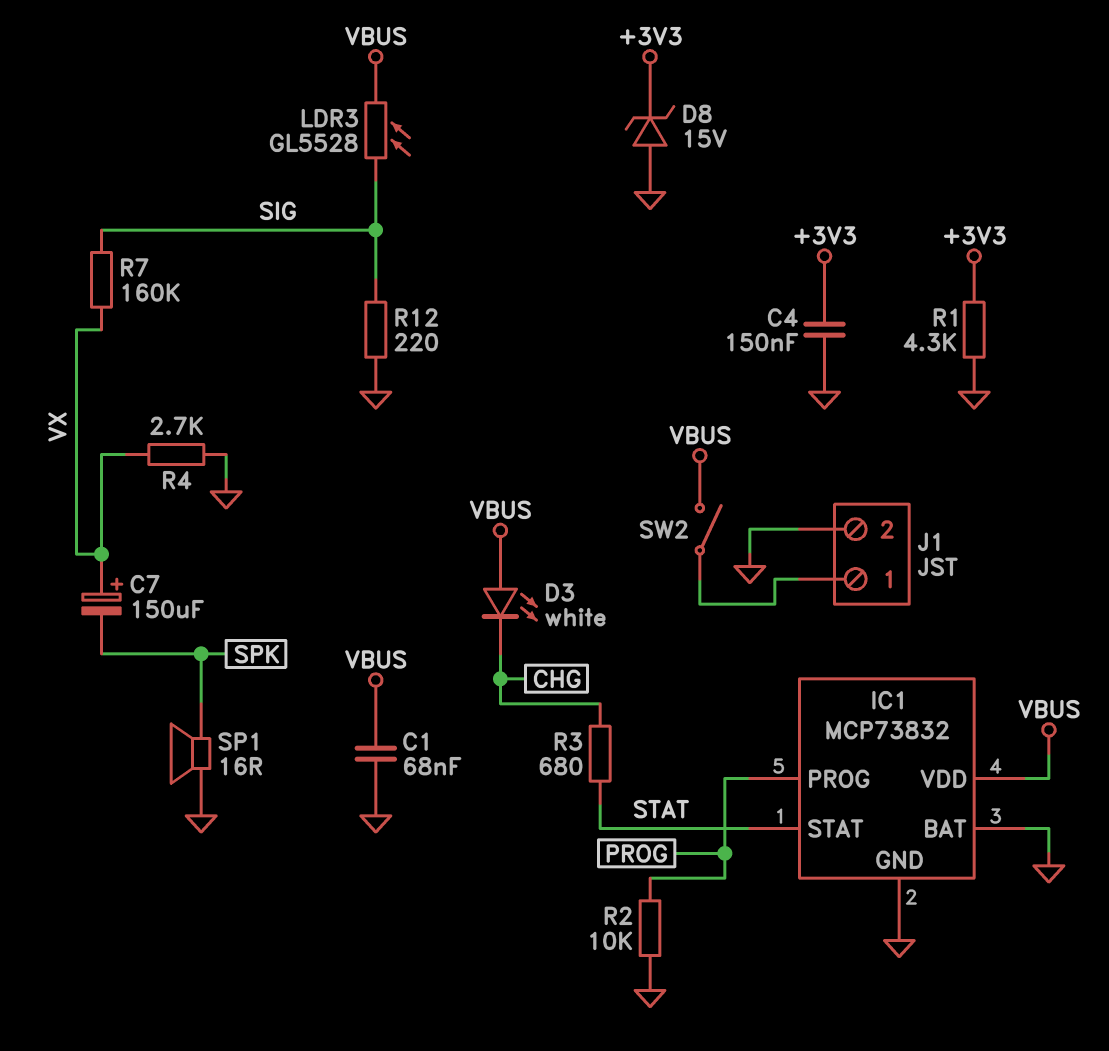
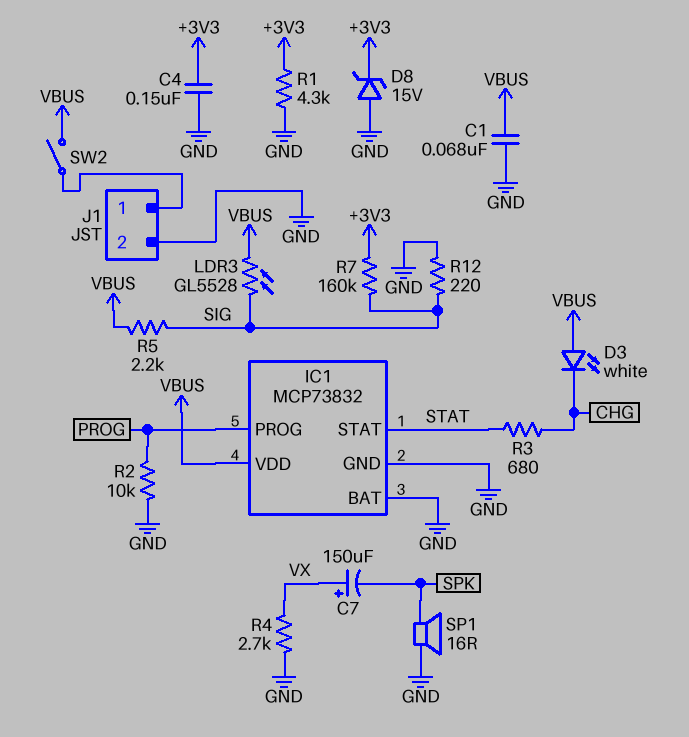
R5: none -> 2.2k (SIG, VBUS)
R7: 160k (SIG, VX) -> 160k (+3V3, SIG)

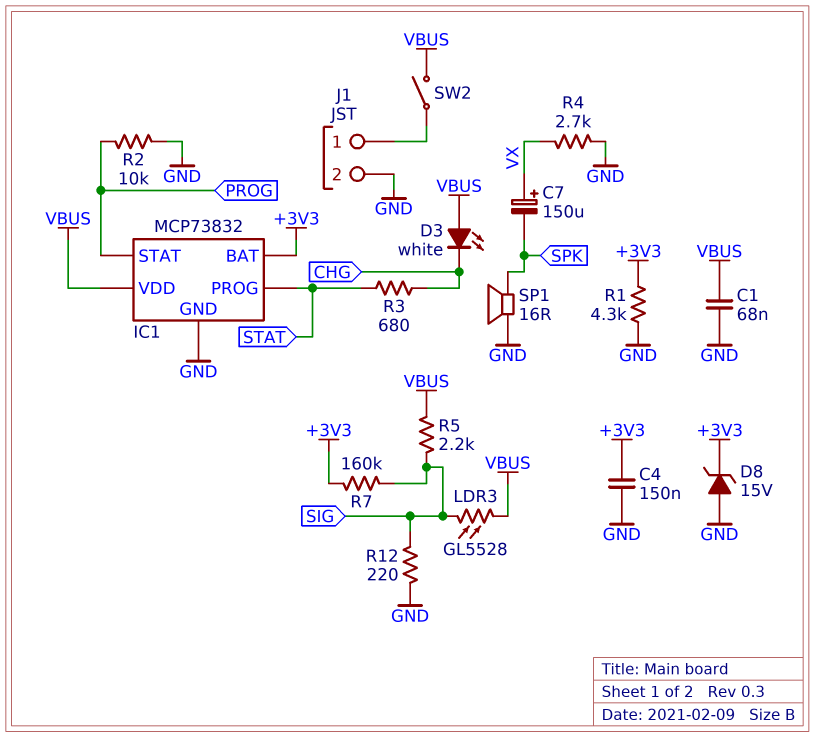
IC1 pin BAT: GND -> +3V3
IC1 pin PROG: PROG -> STAT
IC1 pin STAT: STAT -> PROG

